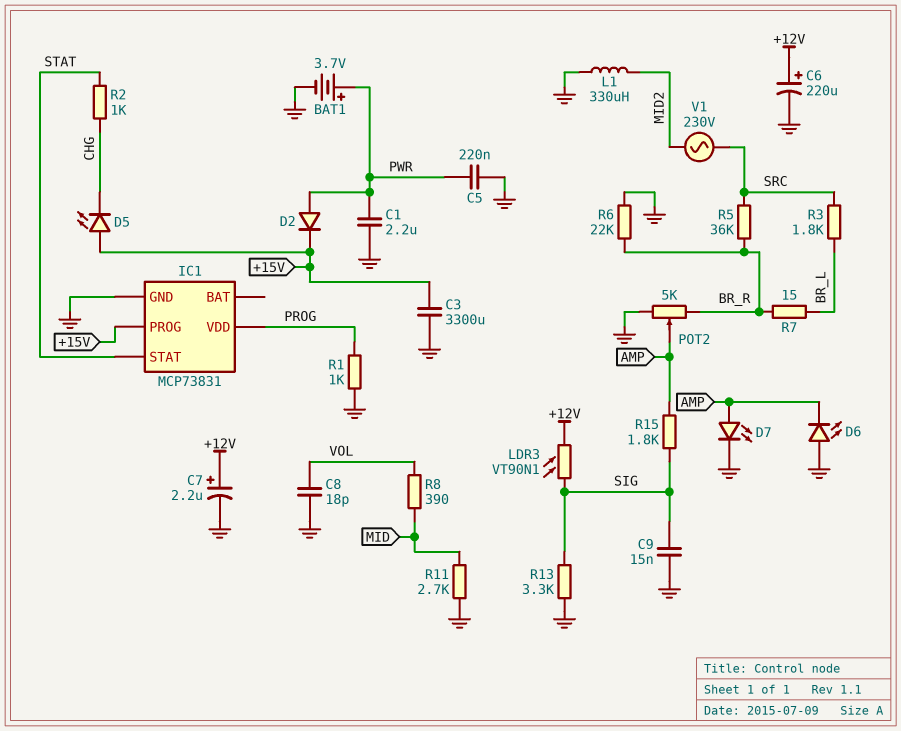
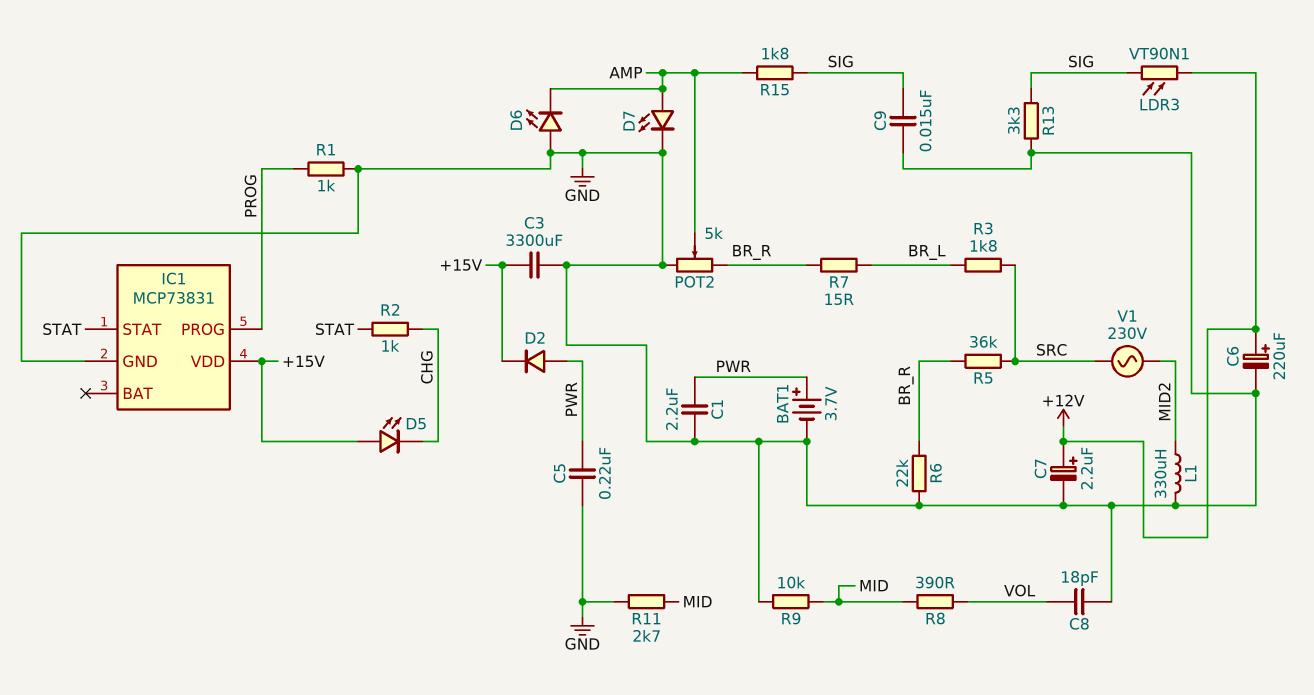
IC1 pin PROG: +15V -> PROG
IC1 pin VDD: PROG -> +15V
R9: none -> 10k (GND, MID)

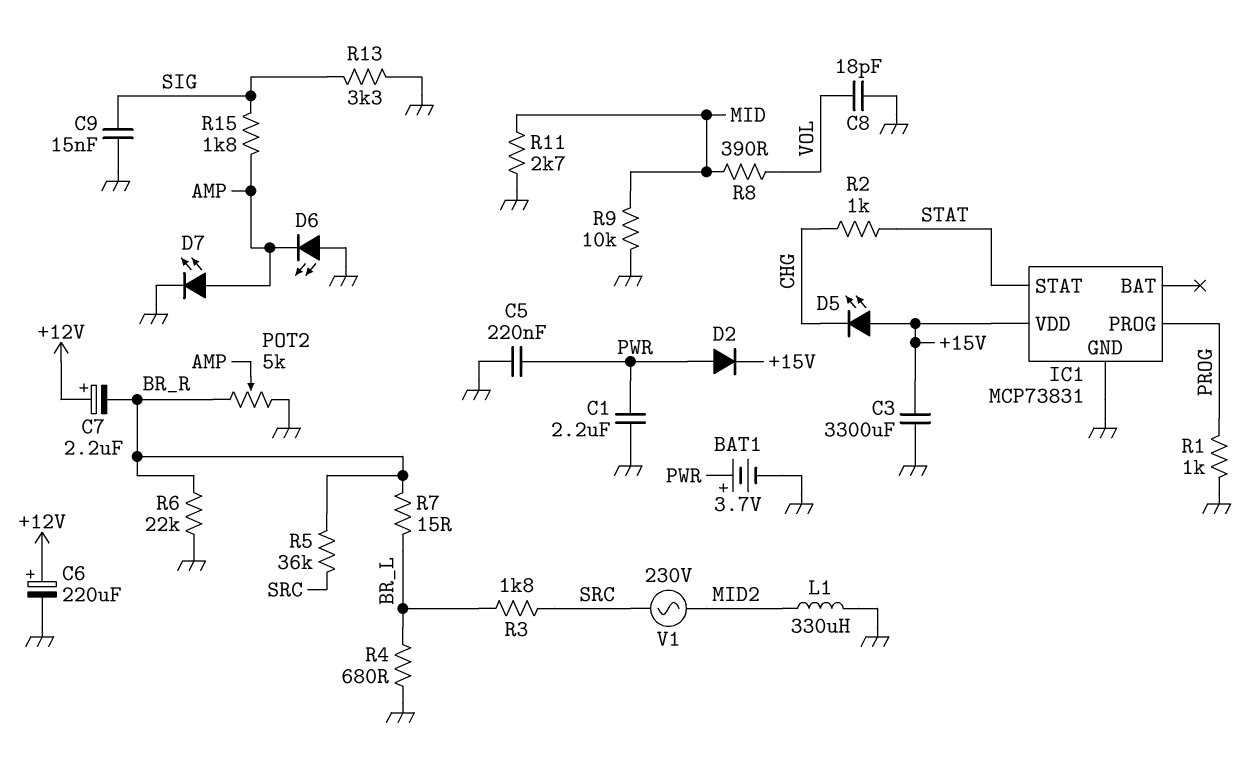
C7: 2.2uF (plus +12V, minus GND) -> 2.2uF (plus +12V, minus BR_R)
LDR3: VT90N1 (+12V, SIG) -> none
R4: none -> 680 (BR_L, GND)

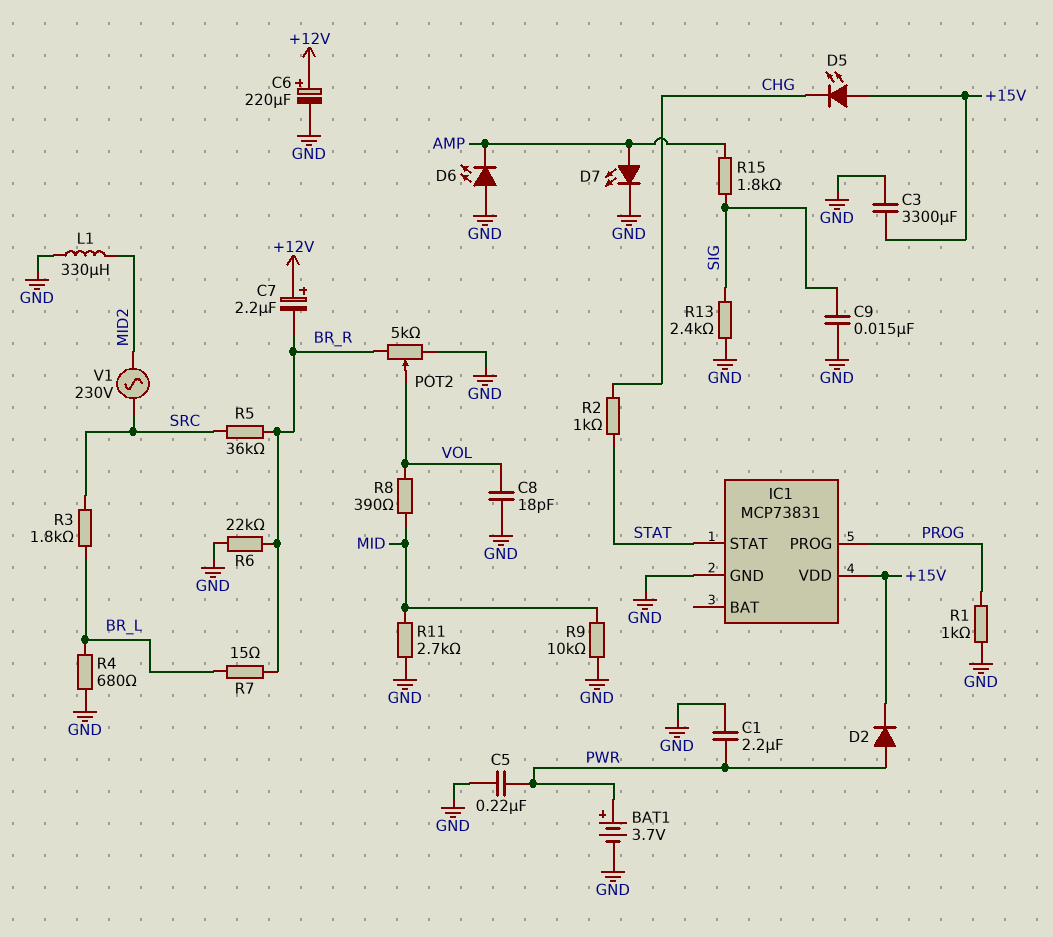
POT2: 5k (BR_R, GND, wiper AMP) -> 5k (BR_R, GND, wiper VOL)
R13: 3.3k (GND, SIG) -> 2.4k (GND, SIG)

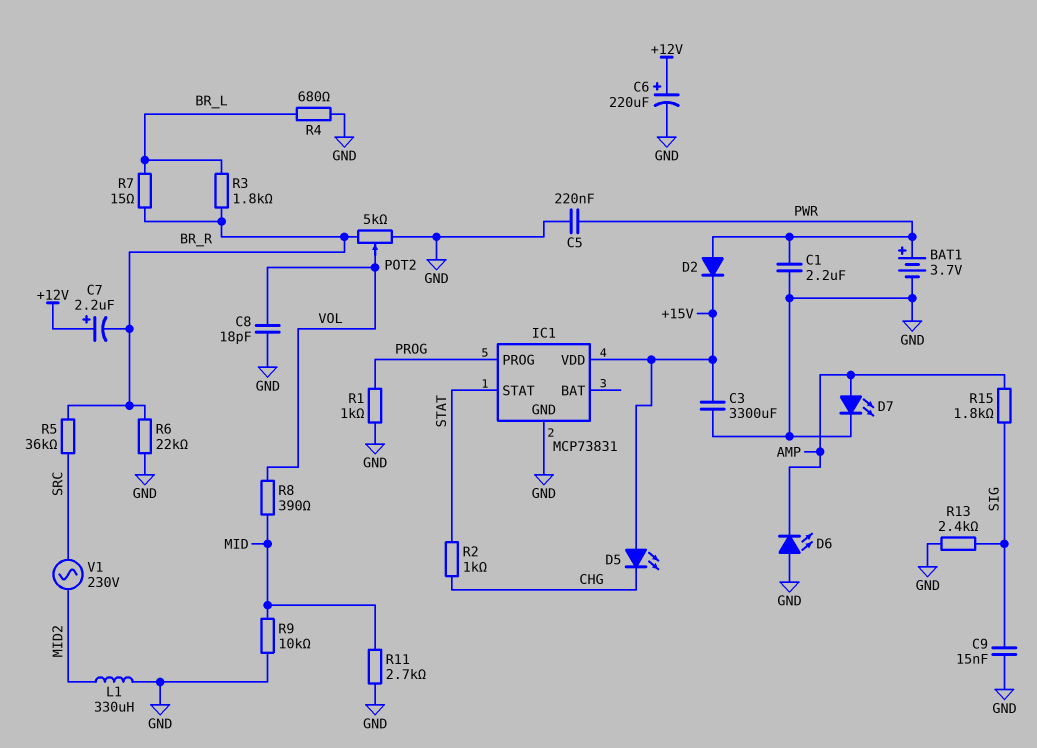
R3: 1.8k (BR_L, SRC) -> 1.8k (BR_L, BR_R)

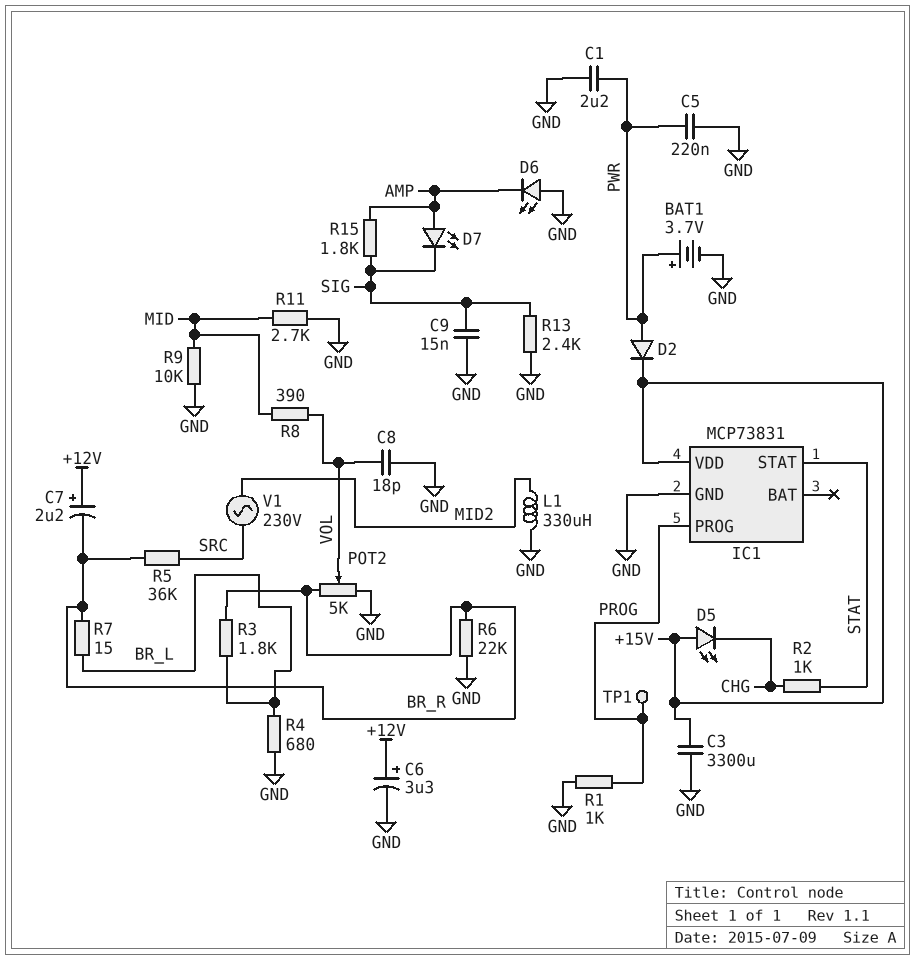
C6: 220uF (plus +12V, minus GND) -> 3.3uF (plus +12V, minus GND)
D7: LED (A AMP, K GND) -> LED (A AMP, K SIG)
TP1: none -> test point (PROG)

